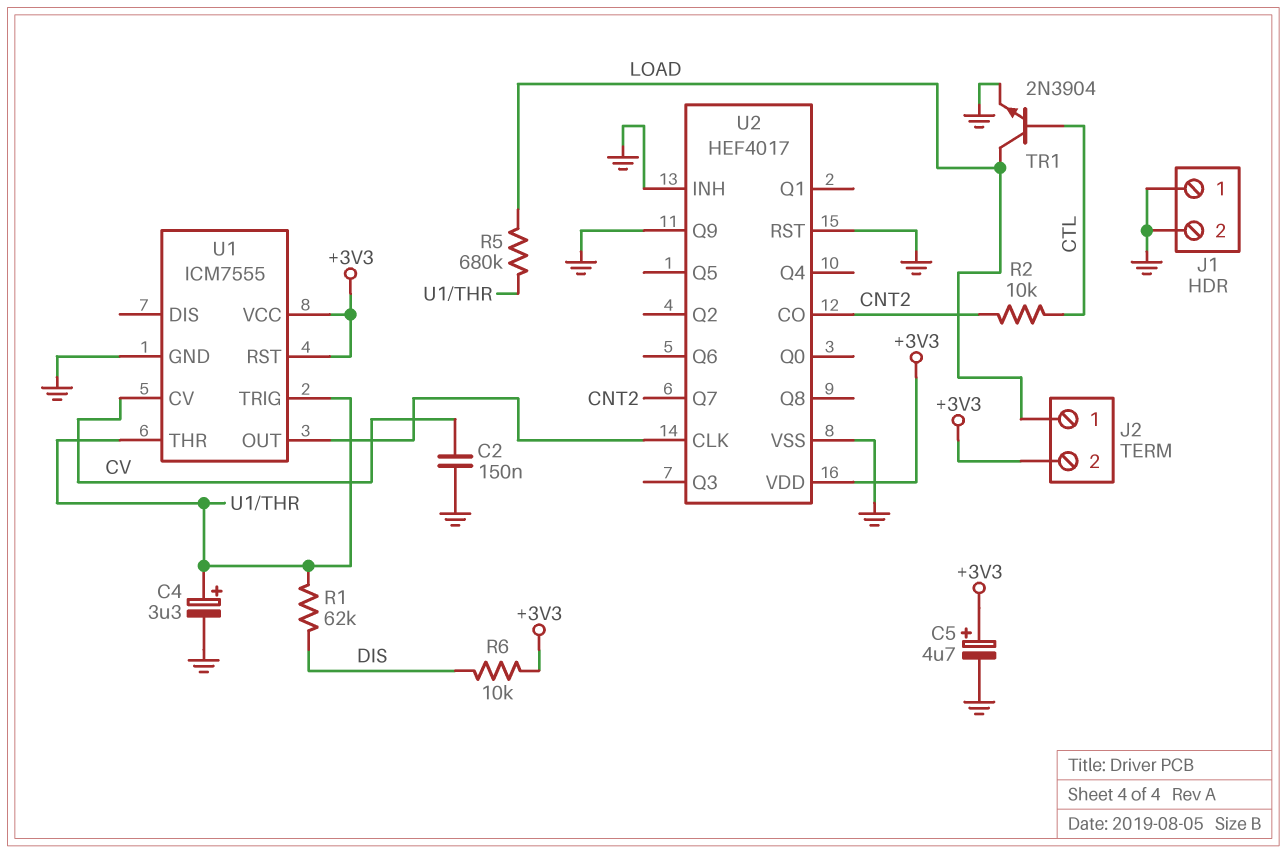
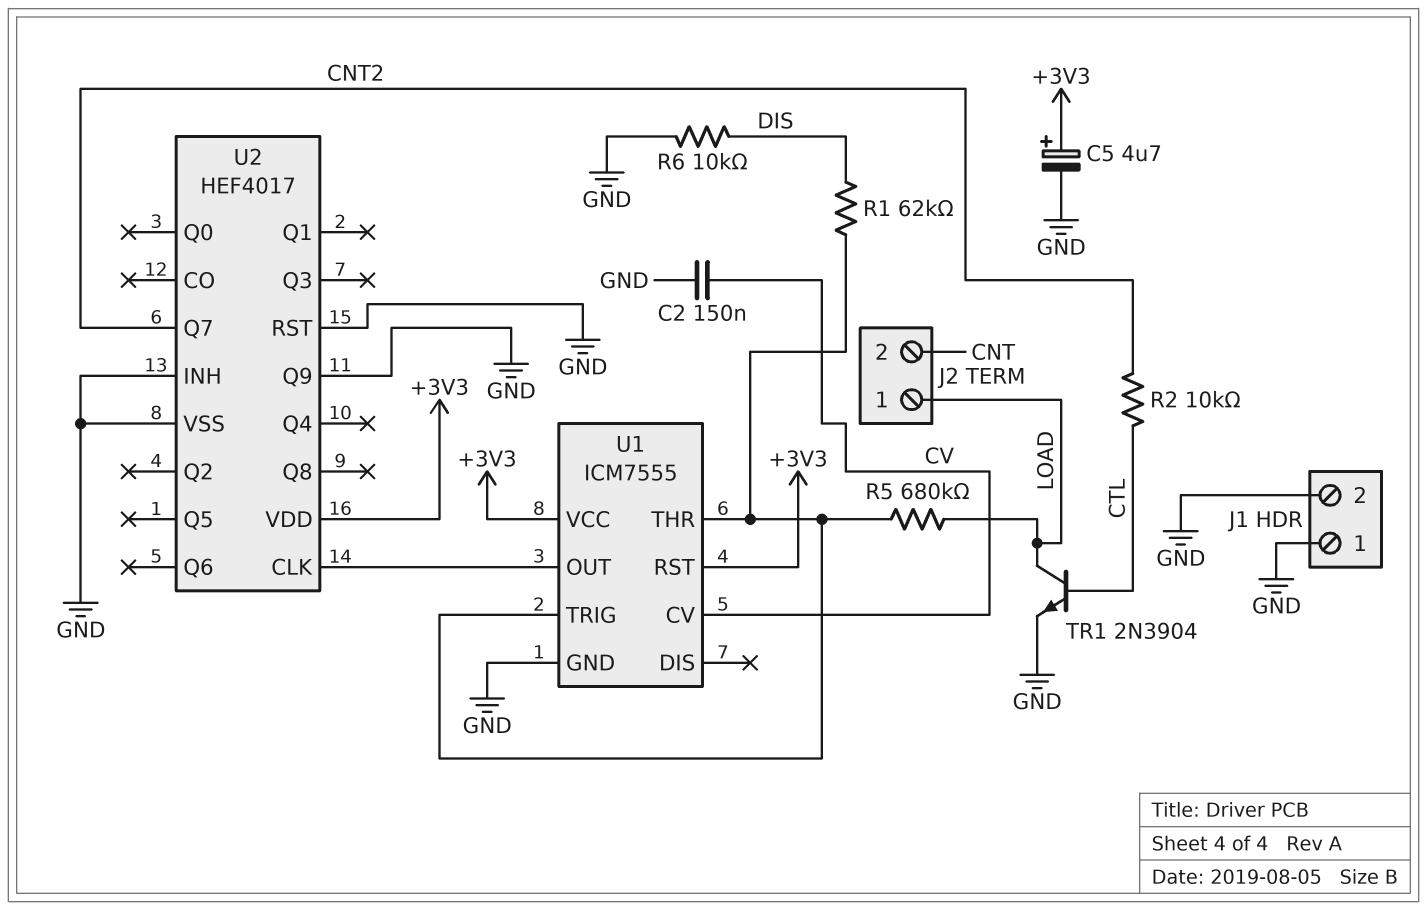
C4: 3.3uF (plus U1/THR, minus GND) -> none
J2 pin 2: +3V3 -> CNT
R6: 10k (+3V3, DIS) -> 10k (DIS, GND)
U2 pin CO: CNT2 -> none

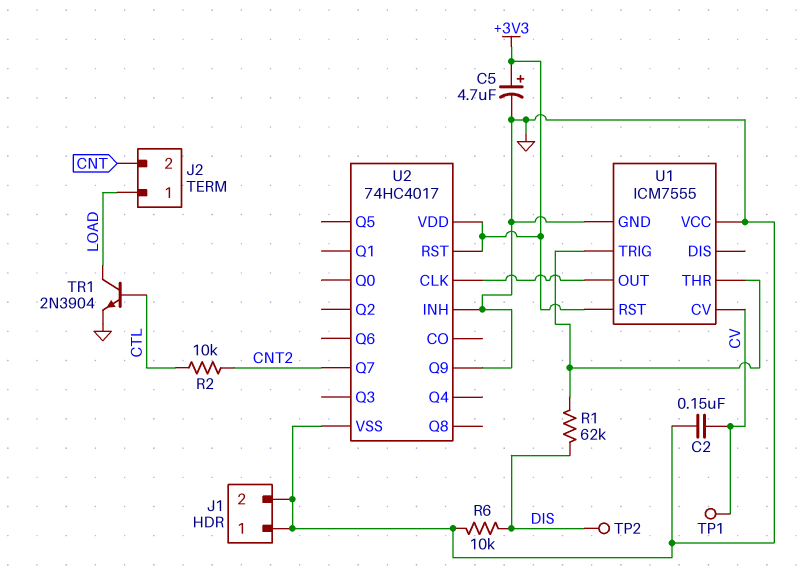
R5: 680k (LOAD, U1/THR) -> none
TP1: none -> test point (CV)
TP2: none -> test point (DIS)
U1 pin VCC: +3V3 -> GND
U2: HEF4017 -> 74HC4017
U2 pin RST: GND -> +3V3

